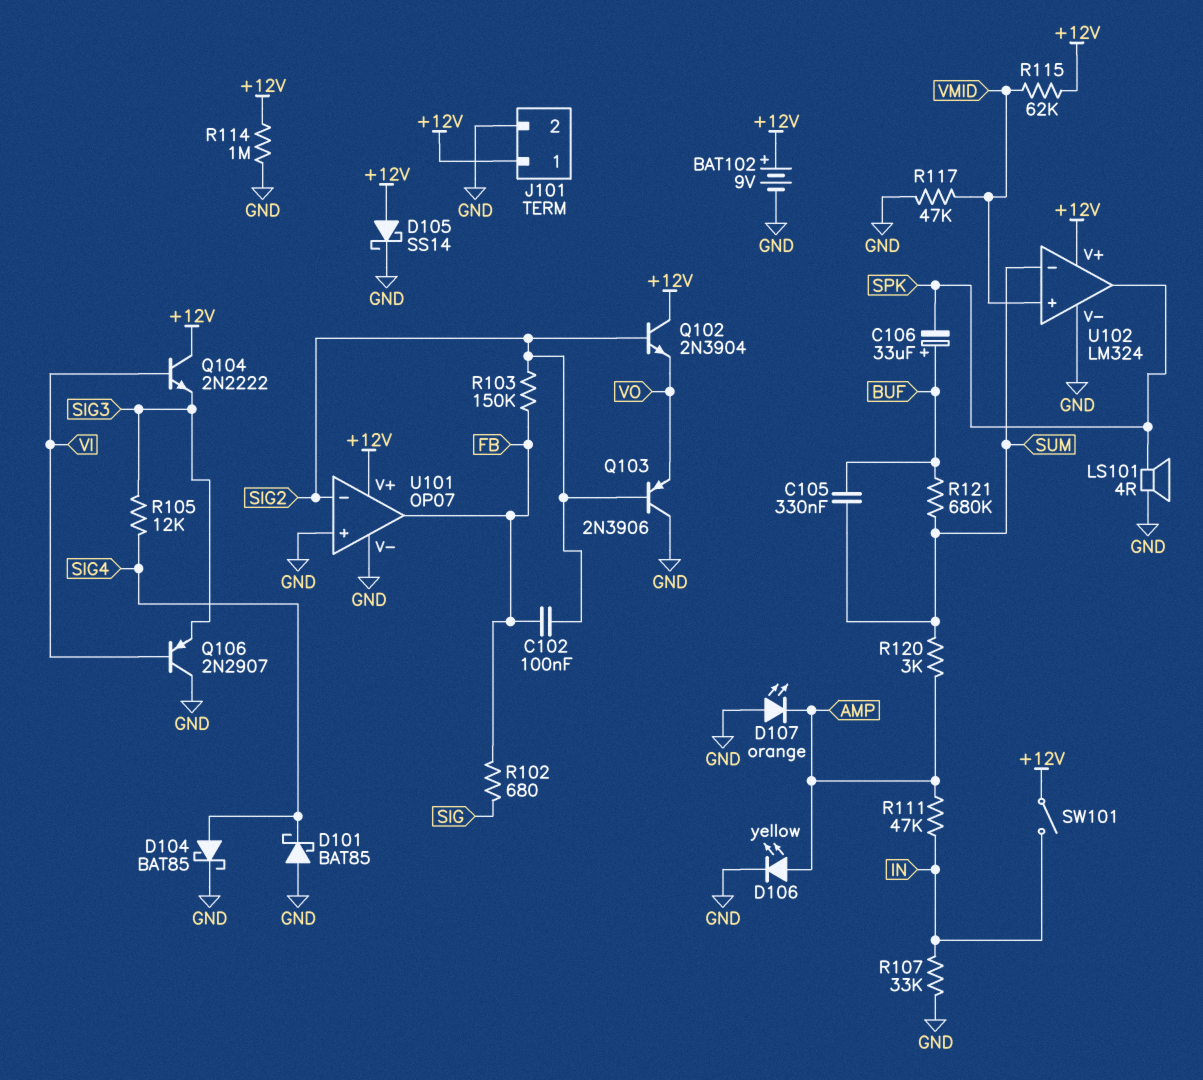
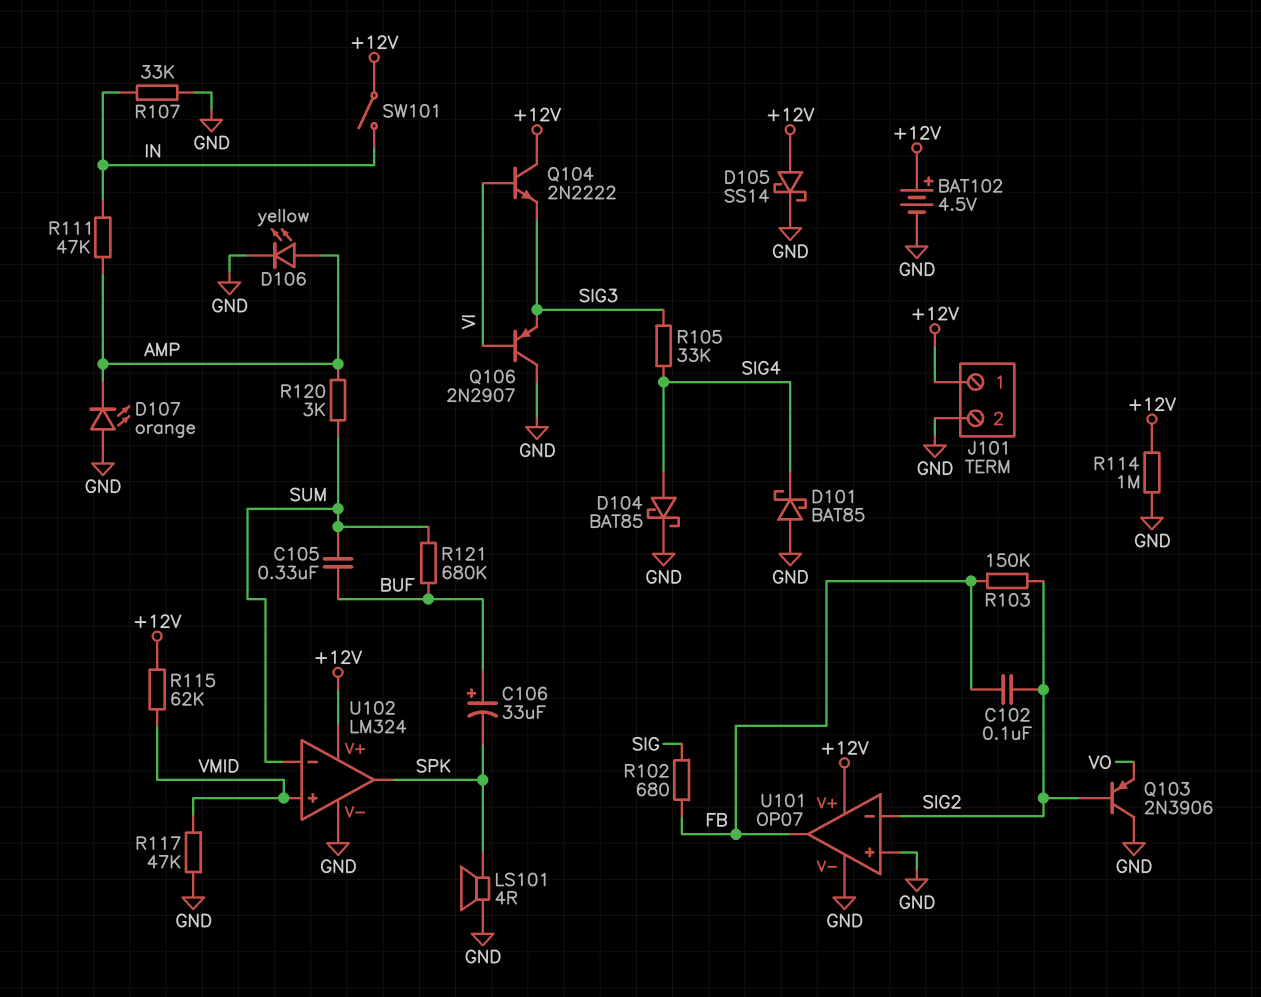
BAT102: 9V (plus +12V, minus GND) -> 4.5V (plus +12V, minus GND)
Q102: NPN 2N3904 (B SIG2, C +12V, E VO) -> none
R105: 12k (SIG3, SIG4) -> 33k (SIG3, SIG4)

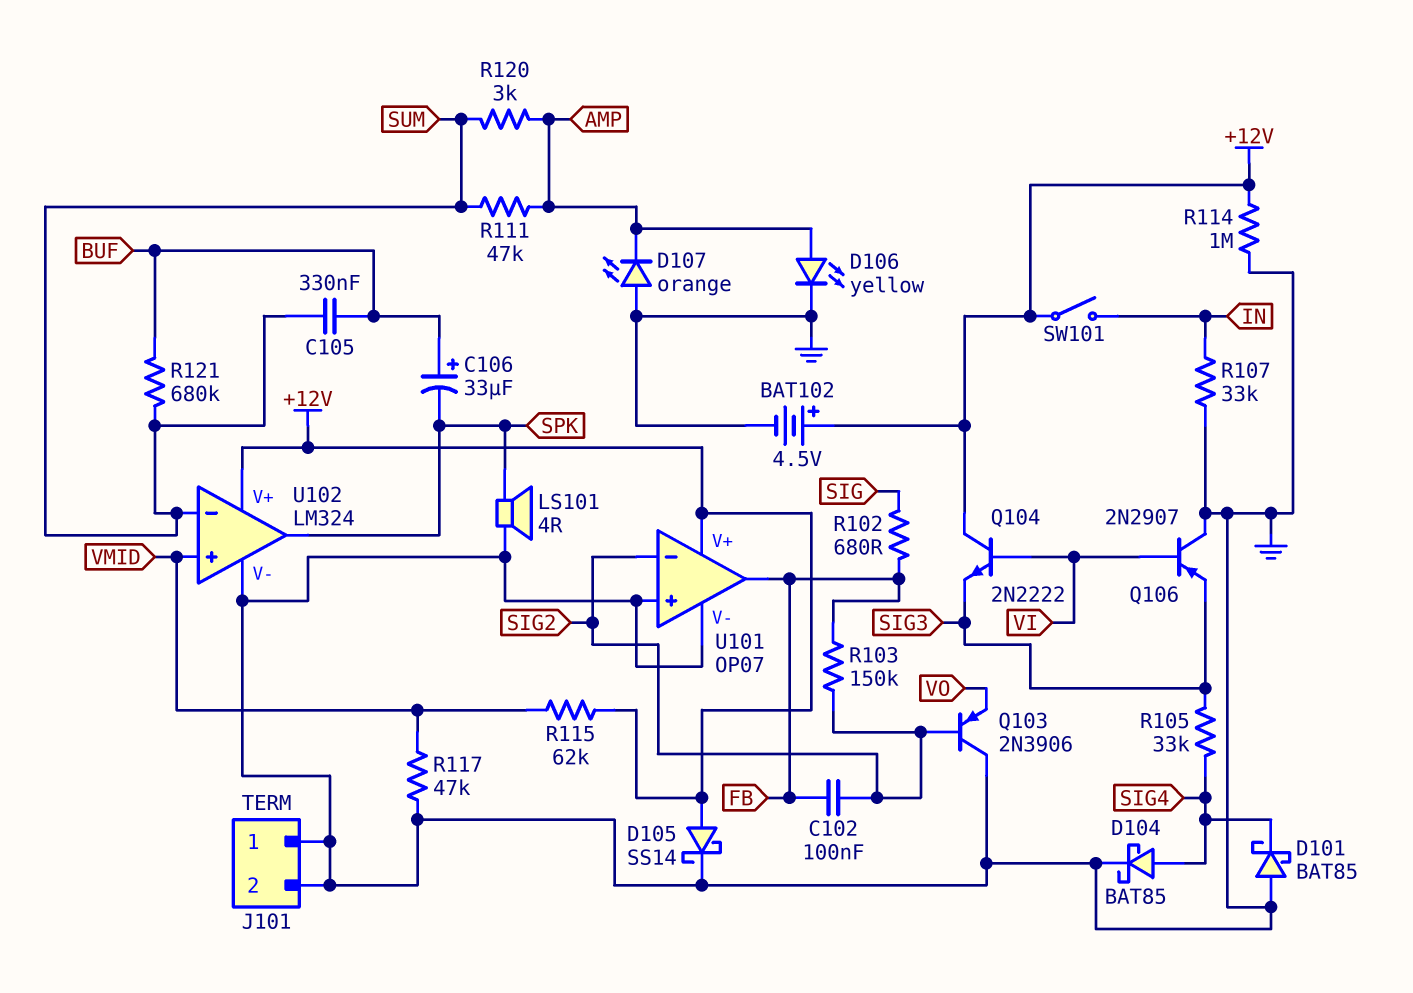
J101 pin 1: +12V -> GND
R111: 47k (AMP, IN) -> 47k (AMP, SUM)

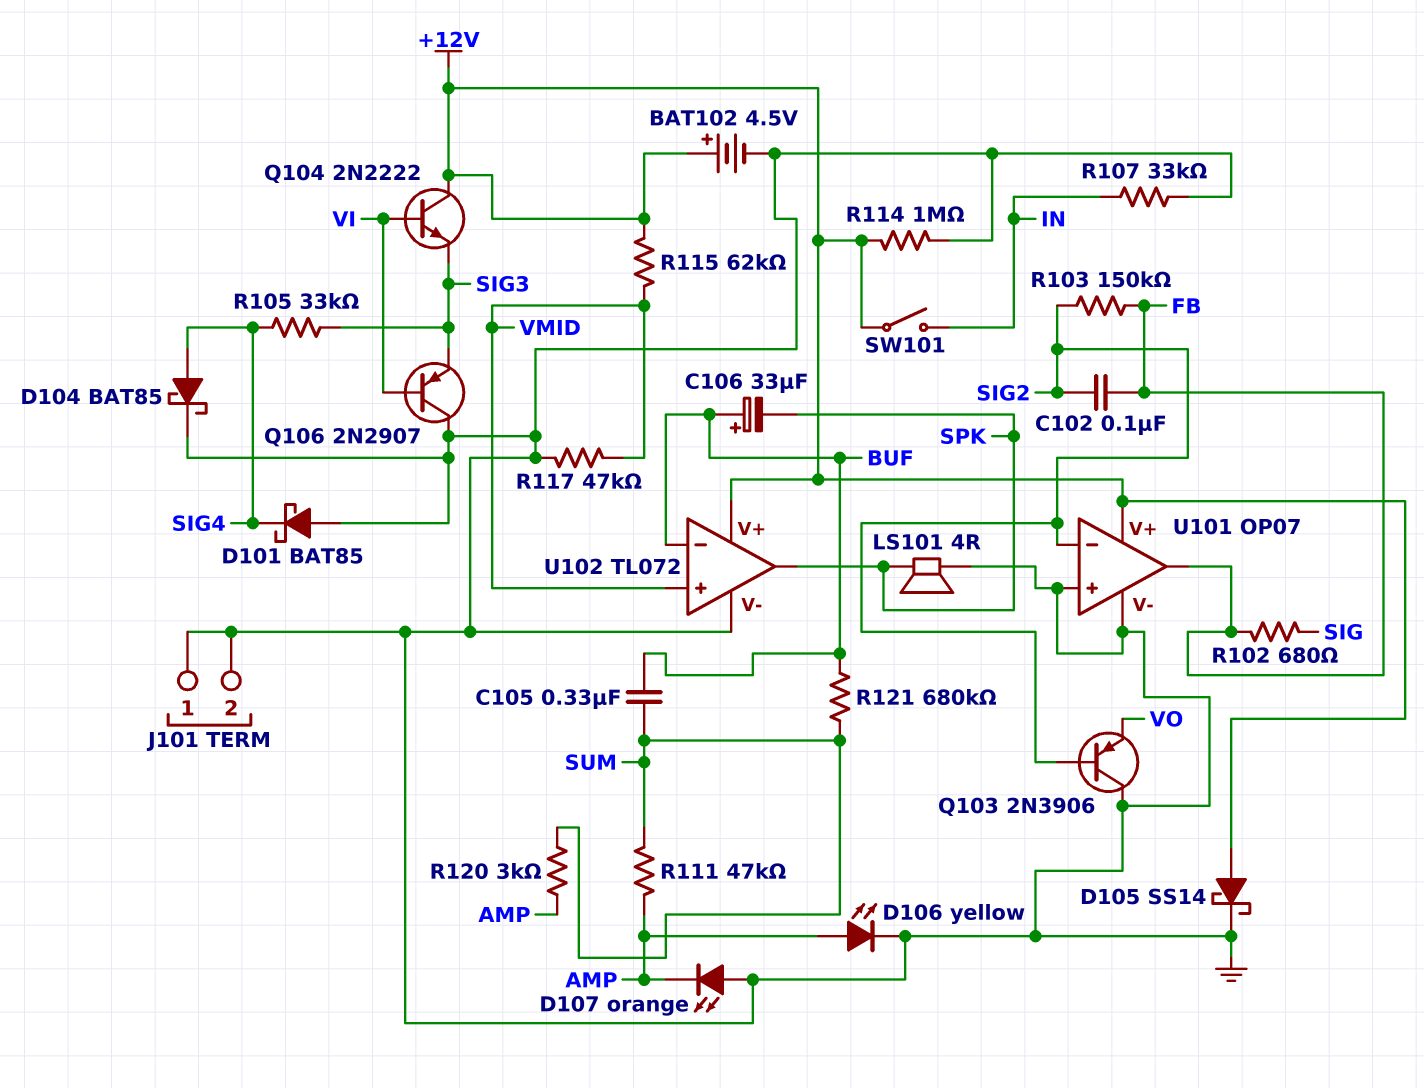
U102: LM324 -> TL072
U102 pin in-: SUM -> BUF

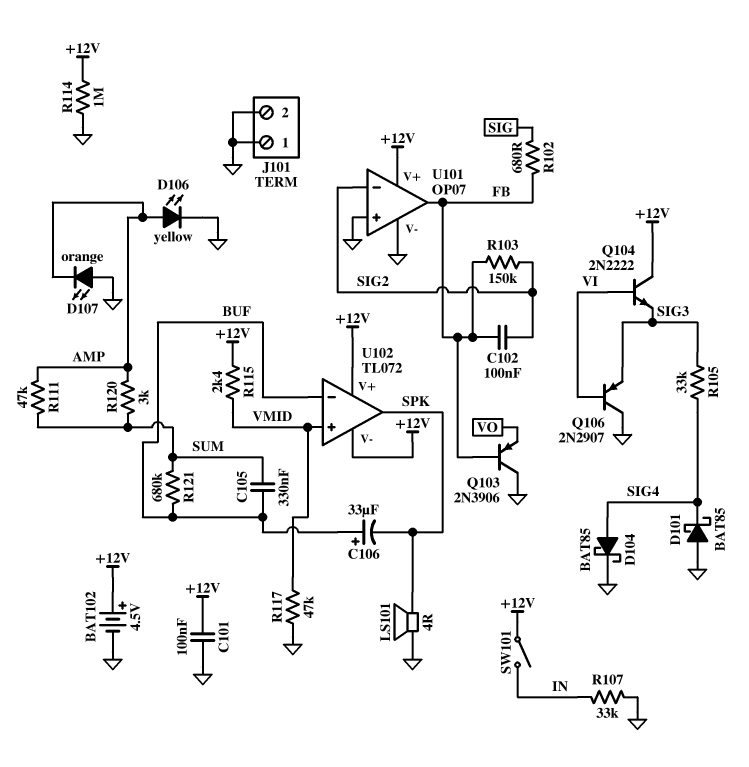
C101: none -> 100nF (+12V, GND)
D105: schottky SS14 (A +12V, K GND) -> none
Q103: PNP 2N3906 (B SIG2, C GND, E VO) -> PNP 2N3906 (B FB, C GND, E VO)
R115: 62k (+12V, VMID) -> 2.4k (+12V, VMID)
U102 pin V-: GND -> +12V

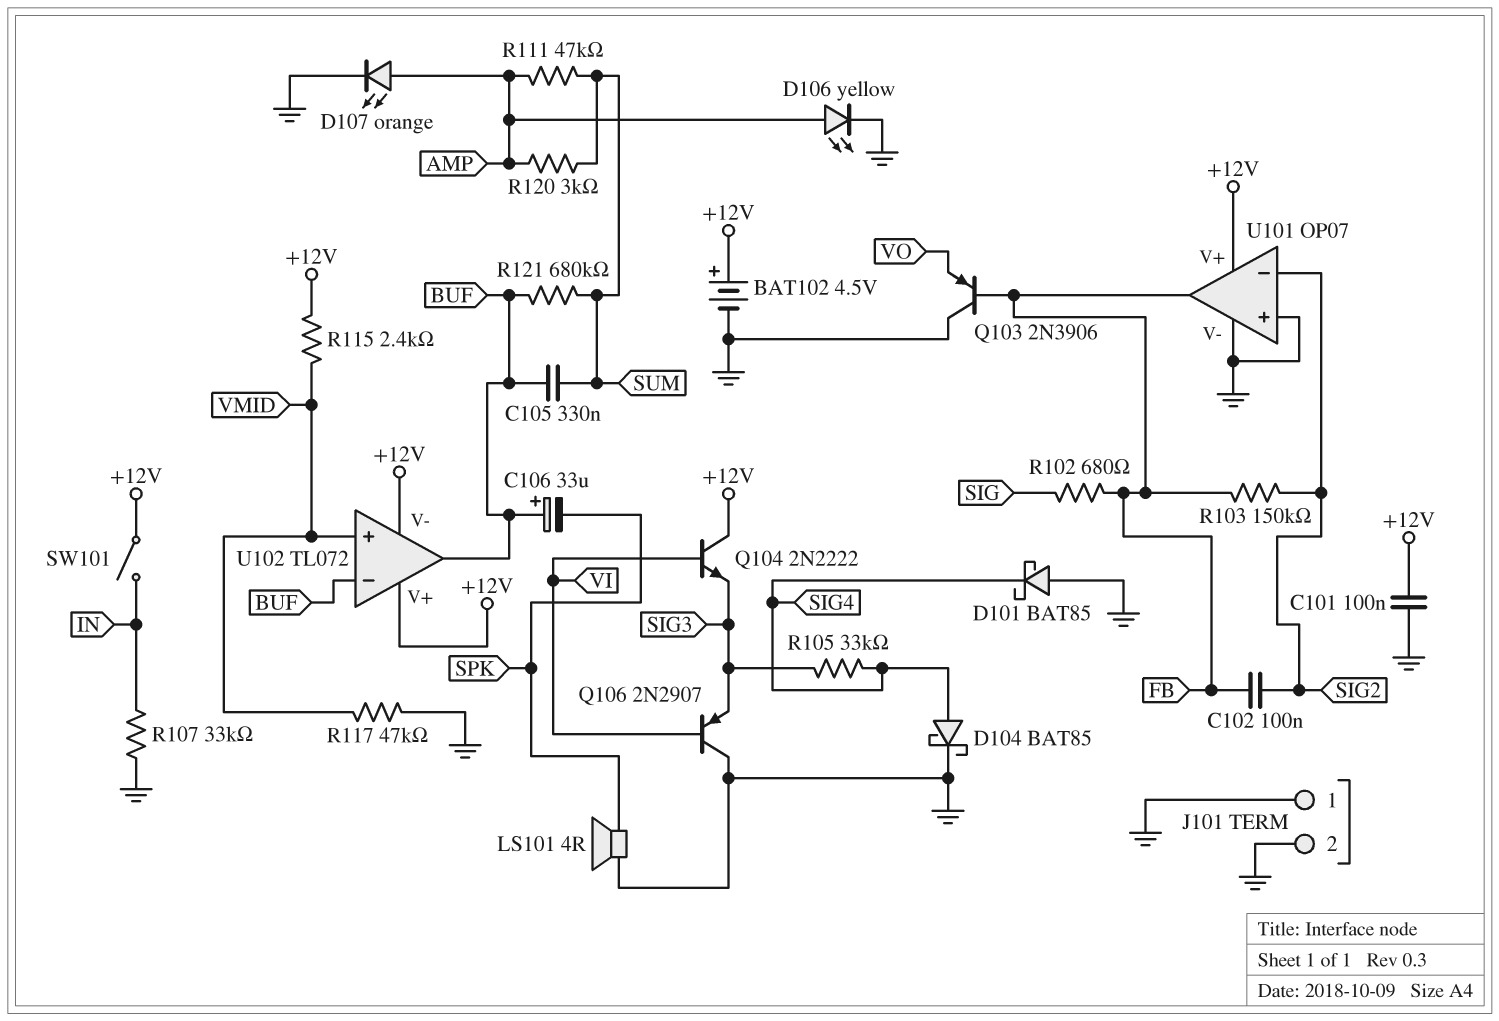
D107: LED orange (A GND, K AMP) -> LED orange (A AMP, K GND)
R114: 1M (+12V, GND) -> none
U102 pin out: SPK -> BUF

